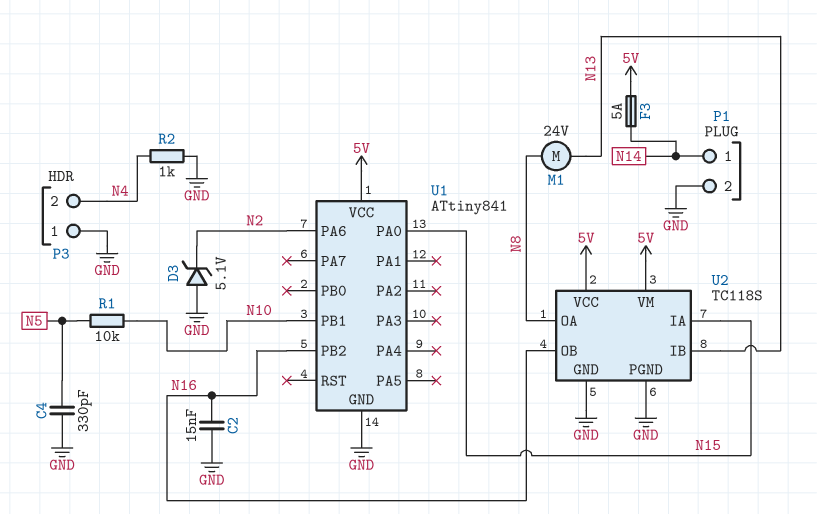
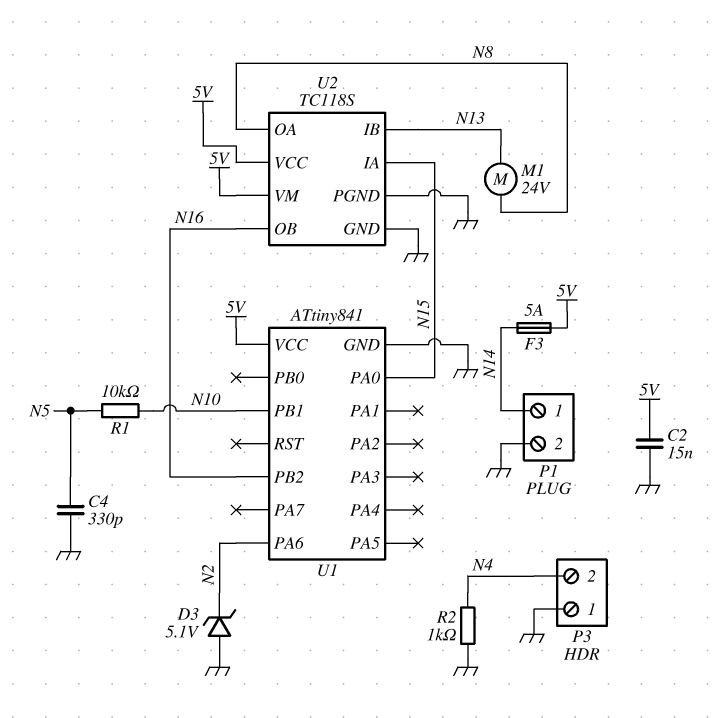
C2: 15nF (GND, N16) -> 15nF (5V, GND)

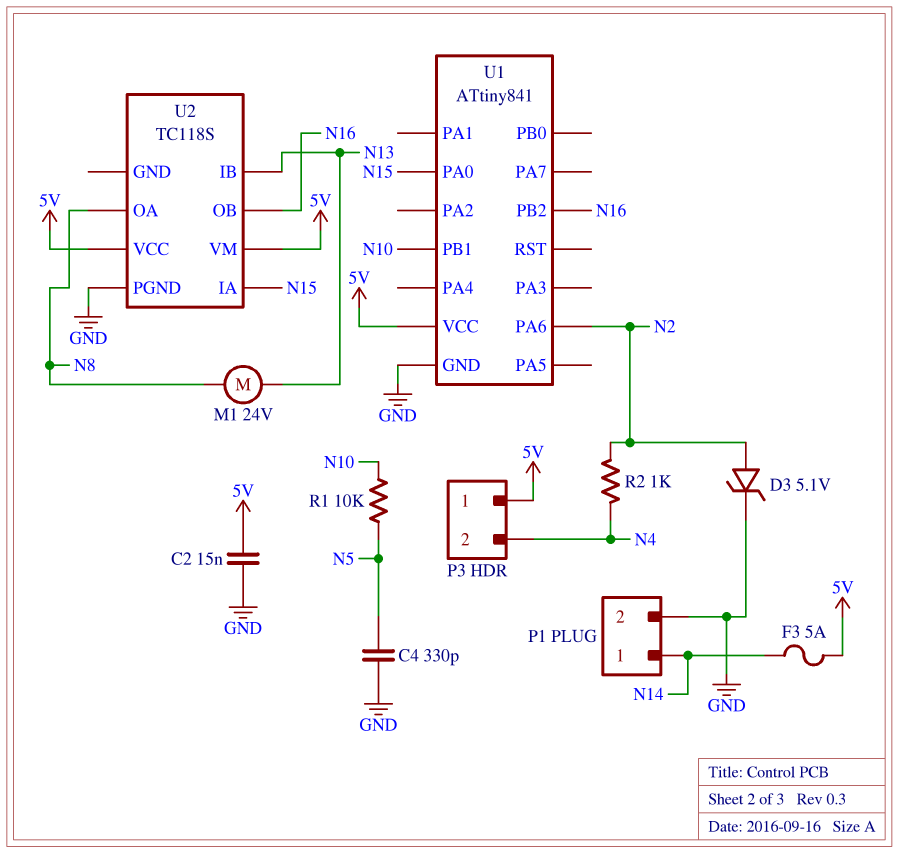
D3: zener 5.1V (A GND, K N2) -> zener 5.1V (A N2, K GND)
P3 pin 1: GND -> 5V
R2: 1k (GND, N4) -> 1k (N2, N4)
U2 pin GND: GND -> none

